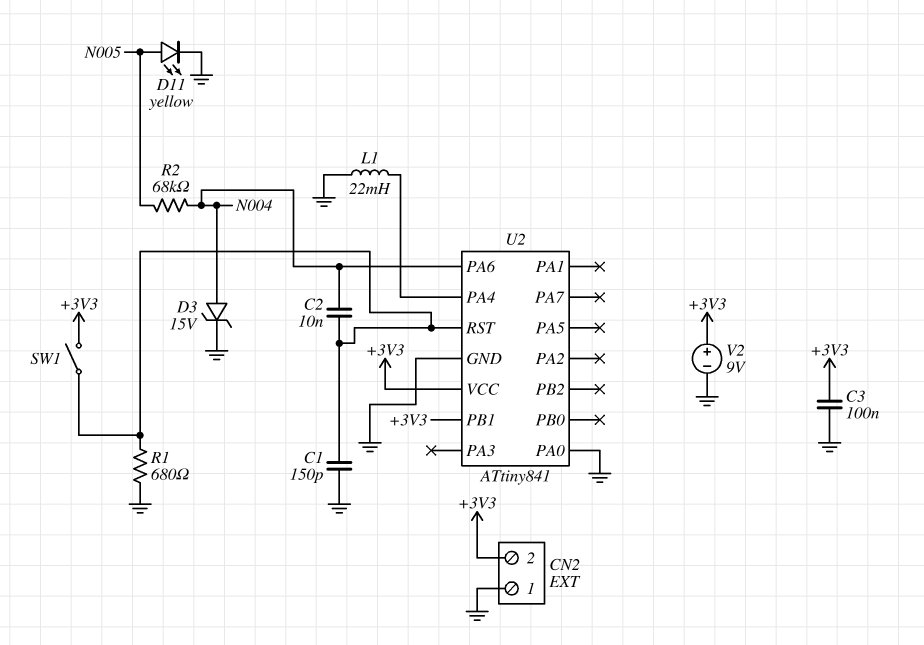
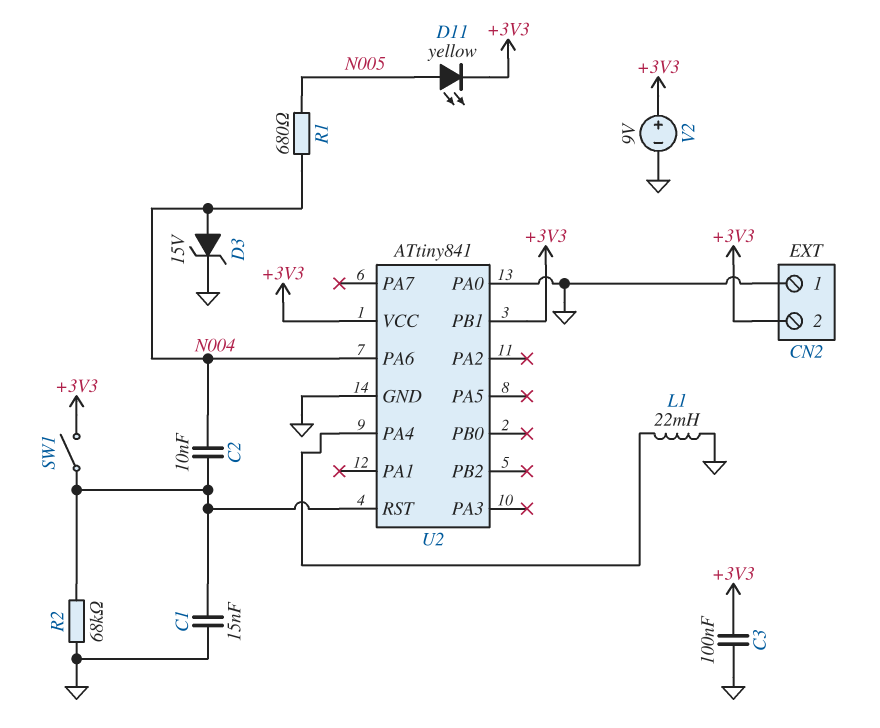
C1: 150pF (GND, U2/RST) -> 15nF (GND, U2/RST)
D11: LED yellow (A N005, K GND) -> LED yellow (A N005, K +3V3)
R1: 680 (GND, U2/RST) -> 680 (N004, N005)
R2: 68k (N004, N005) -> 68k (GND, U2/RST)

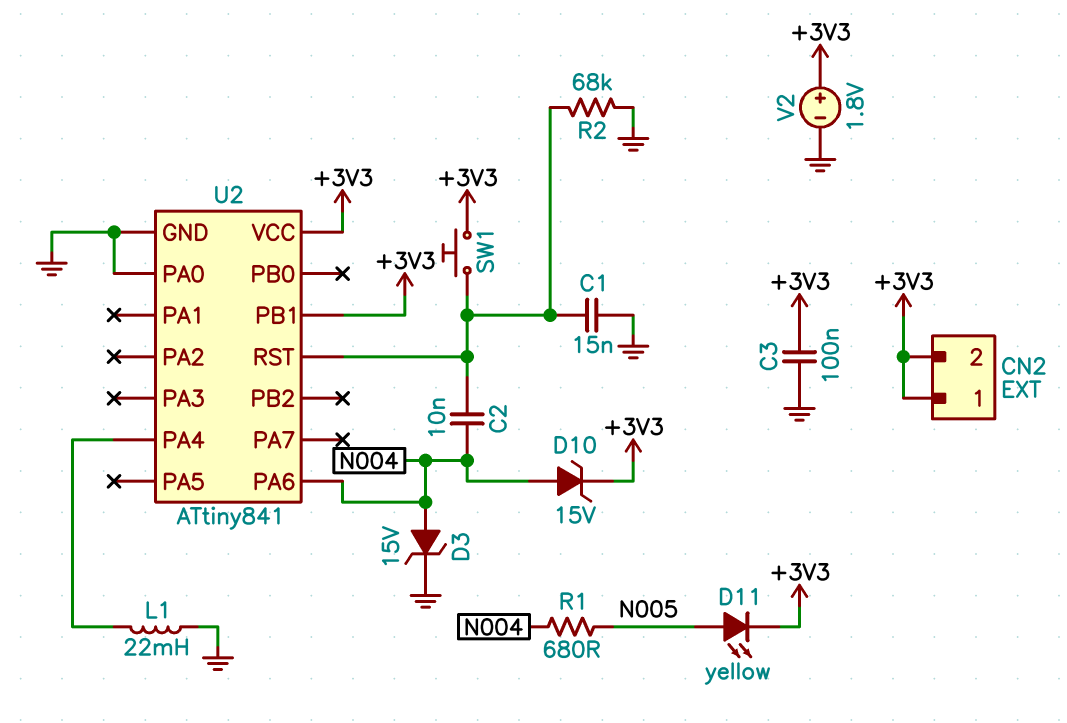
CN2 pin 1: GND -> +3V3
D10: none -> zener 15V (A N004, K +3V3)
SW1: switch (+3V3, U2/RST) -> button (+3V3, U2/RST)
V2: 9V (plus +3V3, minus GND) -> 1.8V (plus +3V3, minus GND)

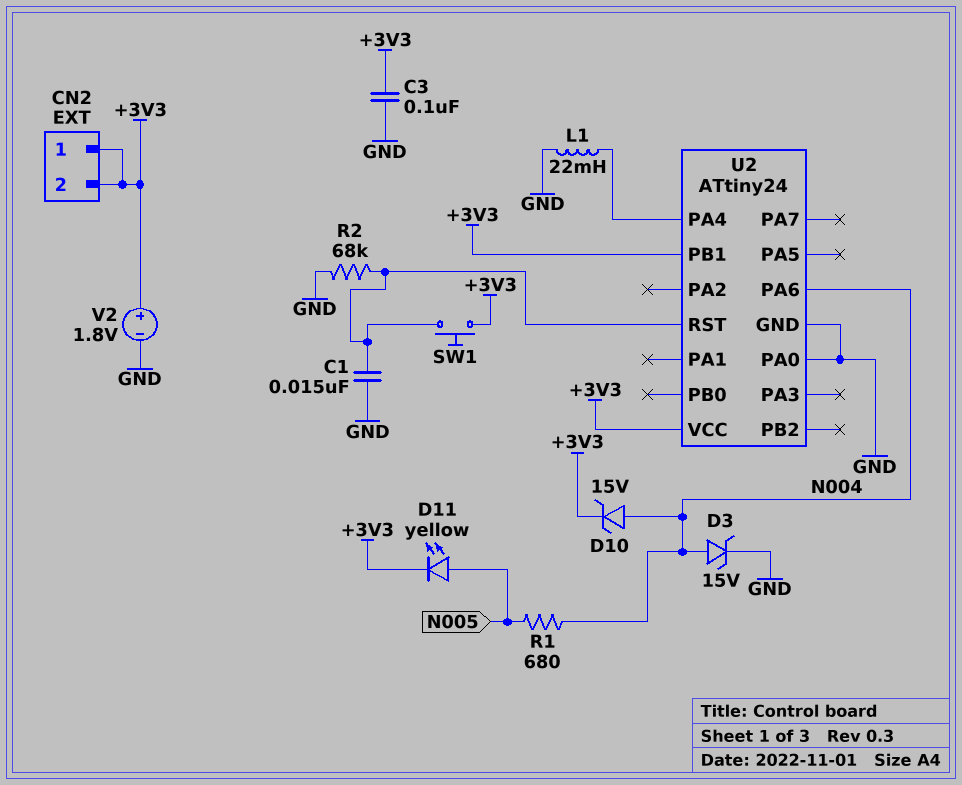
C2: 10nF (N004, U2/RST) -> none
U2: ATtiny841 -> ATtiny24

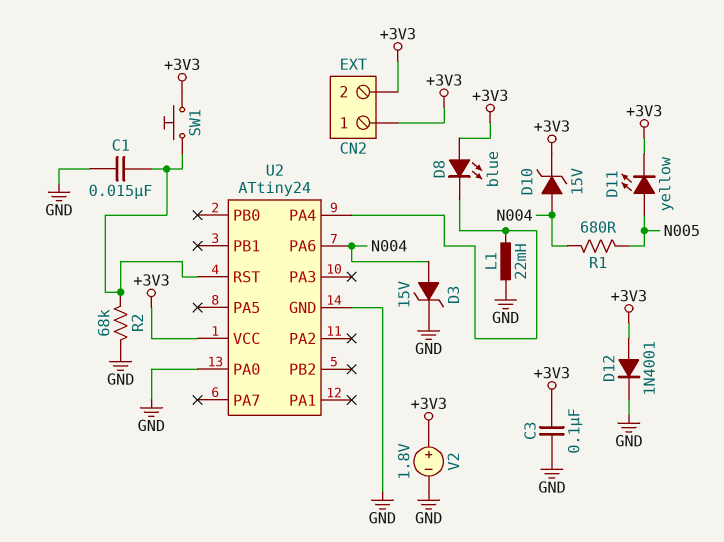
D8: none -> LED blue (A +3V3, K U2/PA4)
D12: none -> diode 1N4001 (A +3V3, K GND)
U2 pin PB1: +3V3 -> none

